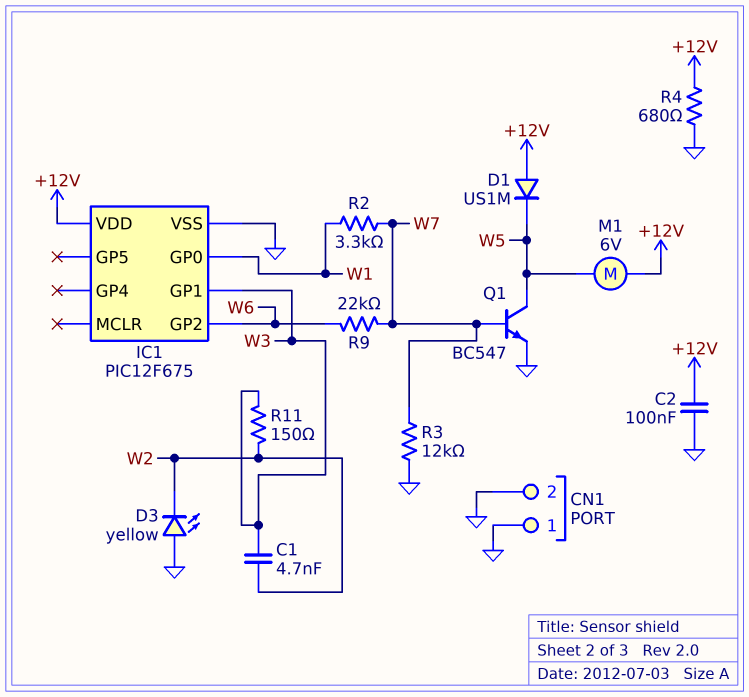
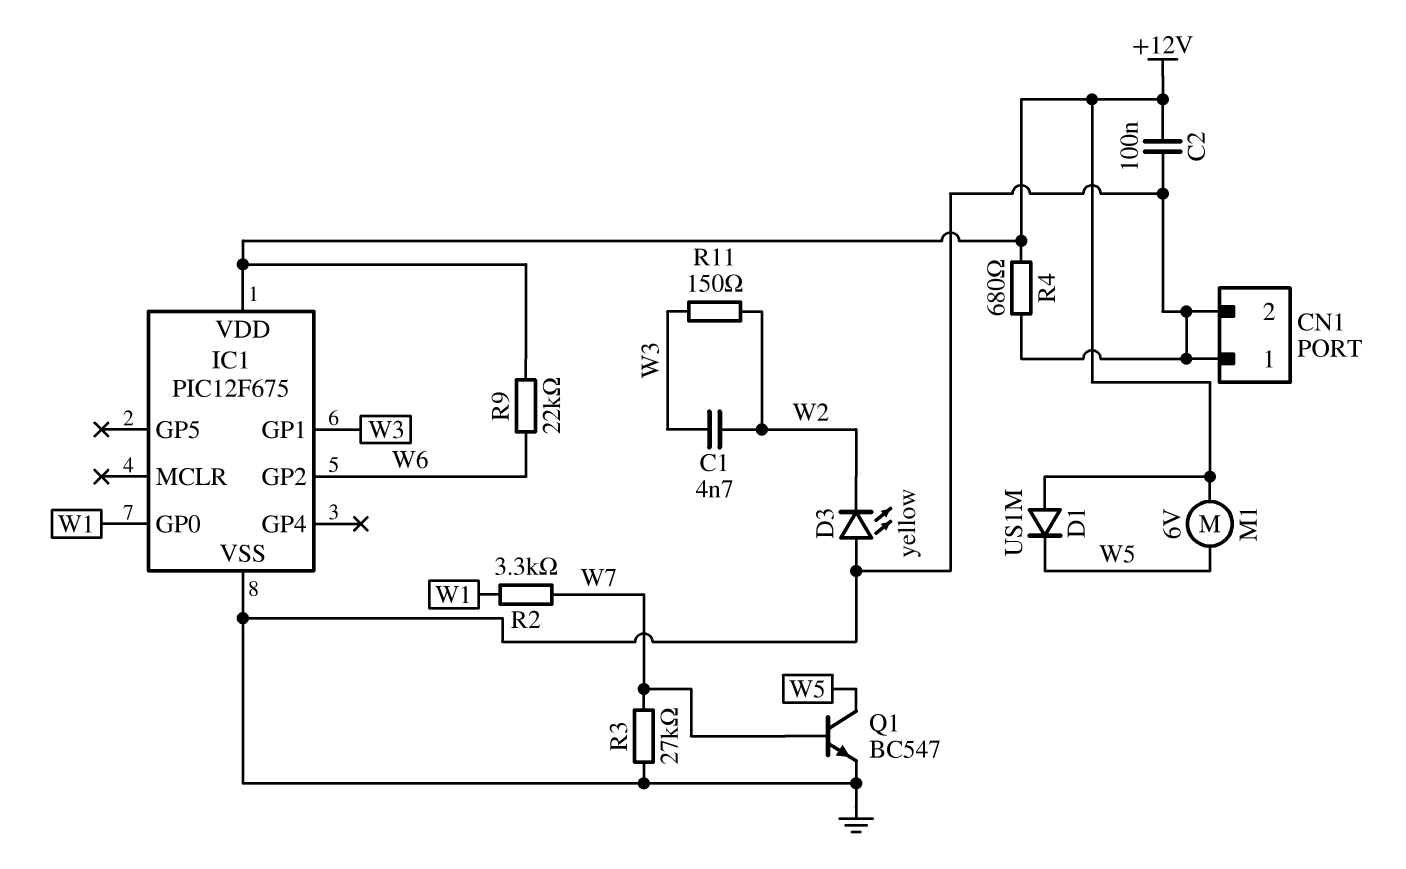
R3: 12k (GND, W7) -> 27k (GND, W7)
R9: 22k (W6, W7) -> 22k (+12V, W6)

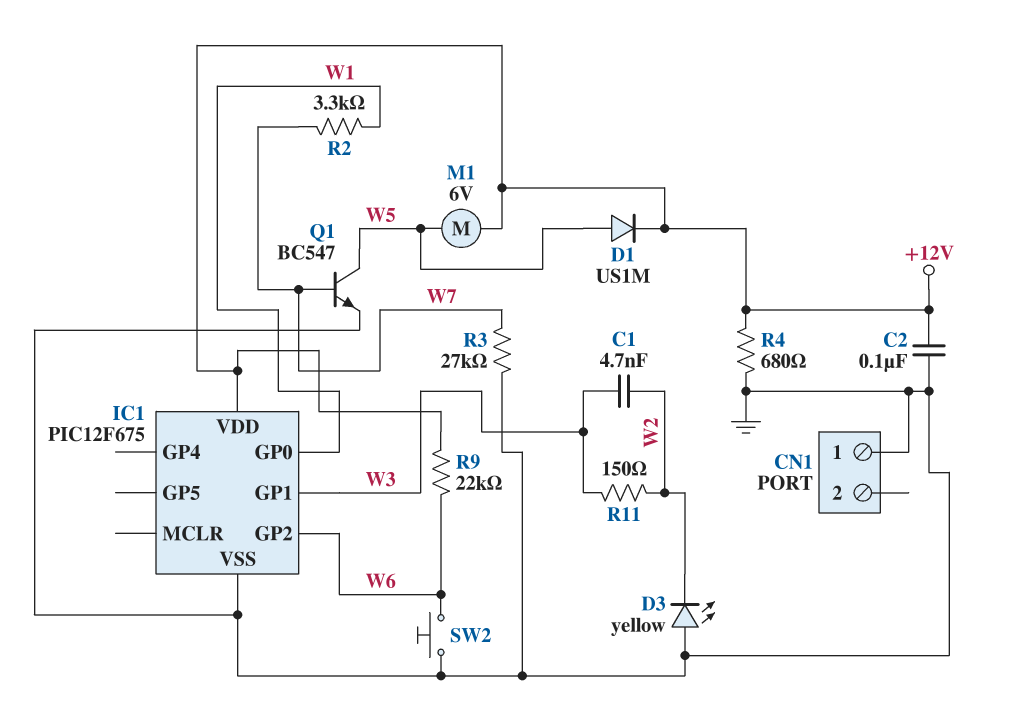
CN1 pin 2: GND -> none
D1: diode US1M (A +12V, K W5) -> diode US1M (A W5, K +12V)
SW2: none -> button (GND, W6)

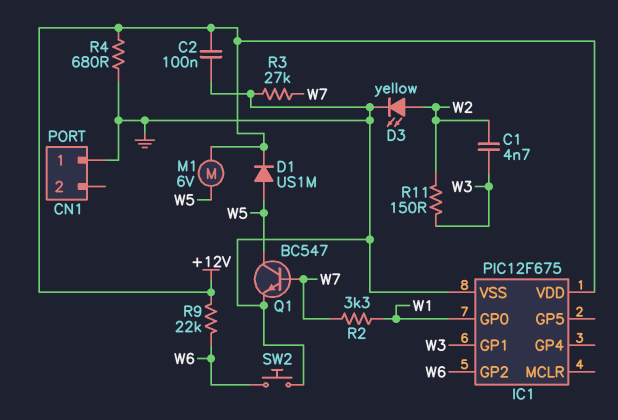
D3: LED yellow (A GND, K W2) -> LED yellow (A W2, K GND)

